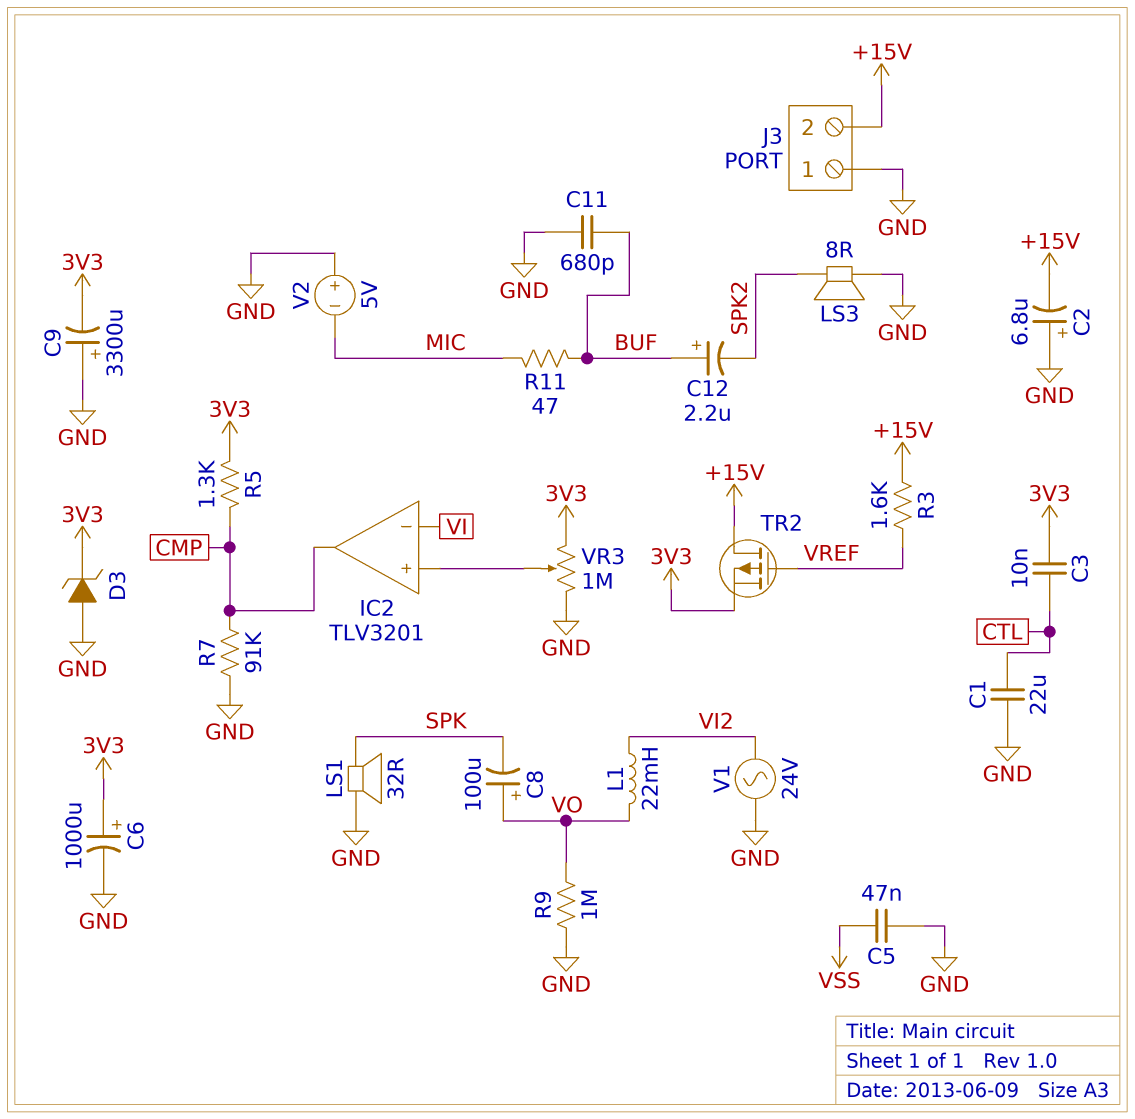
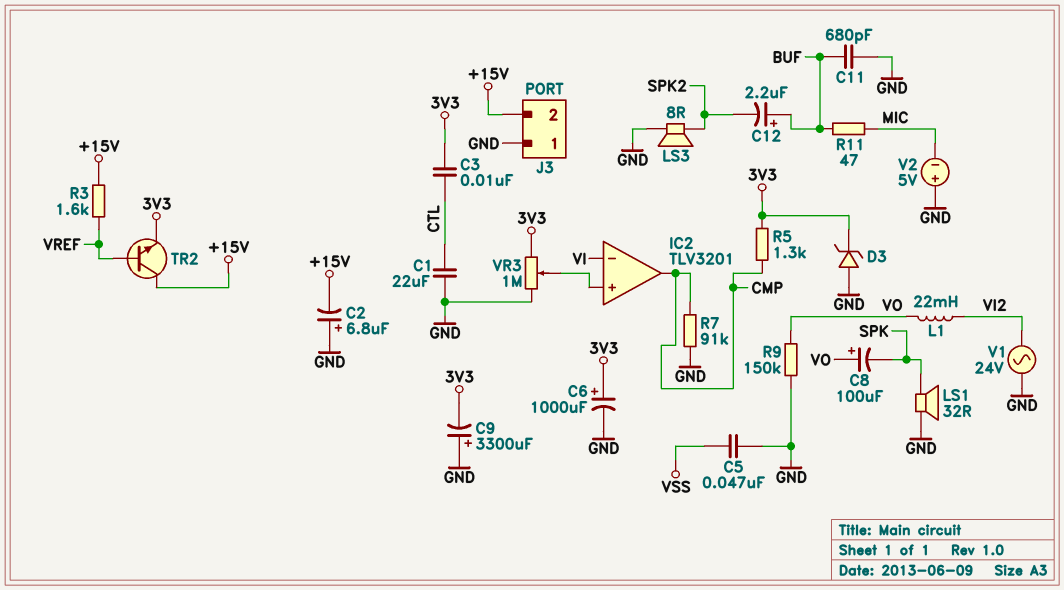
R9: 1M (GND, VO) -> 150k (GND, VO)
TR2: PMOS (G VREF, D +15V, S 3V3) -> NPN (B VREF, C +15V, E 3V3)

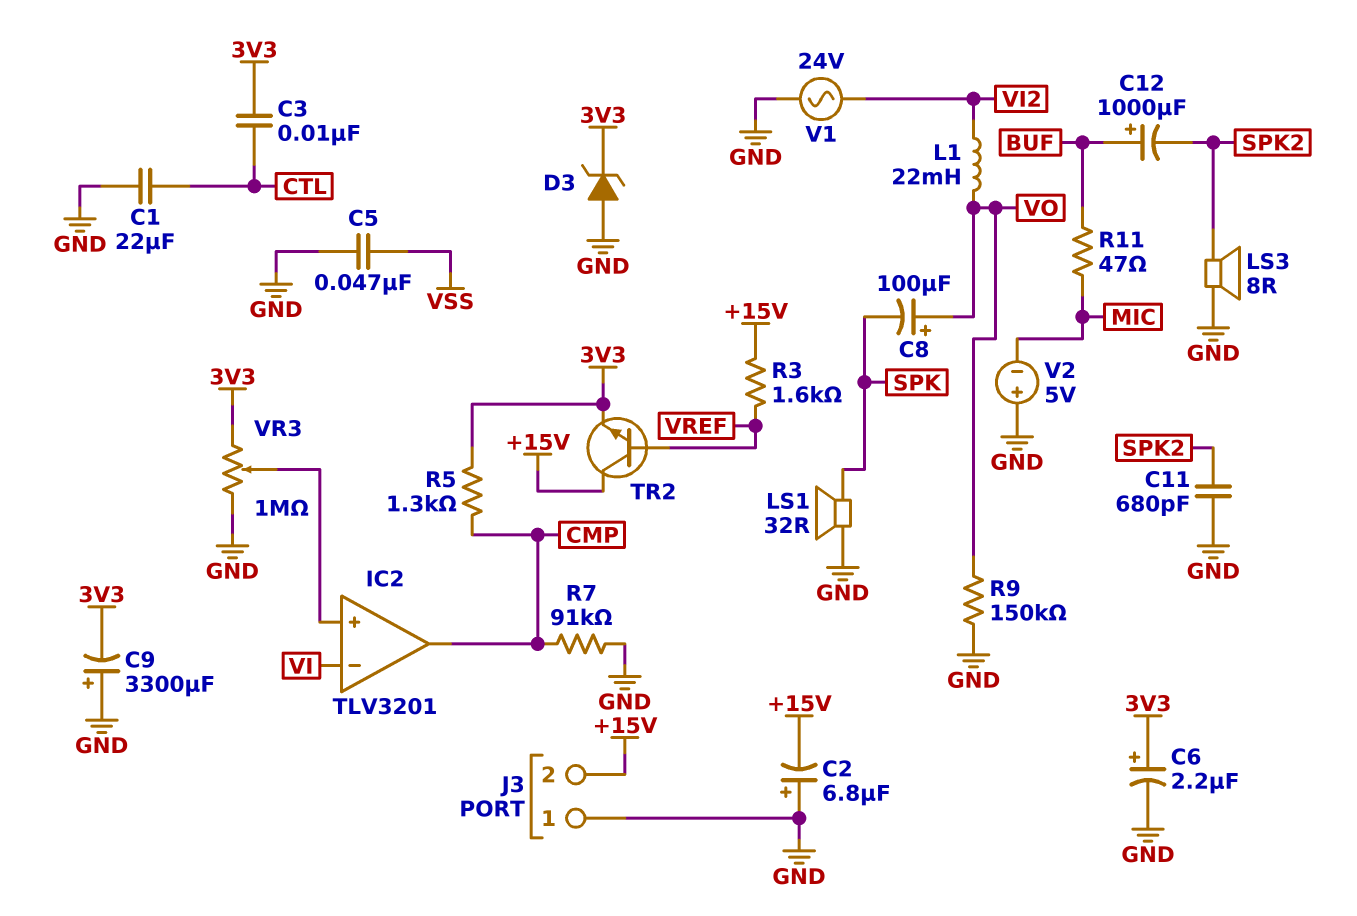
C6: 1000uF (plus 3V3, minus GND) -> 2.2uF (plus 3V3, minus GND)
C11: 680pF (BUF, GND) -> 680pF (GND, SPK2)
C12: 2.2uF (plus BUF, minus SPK2) -> 1000uF (plus BUF, minus SPK2)

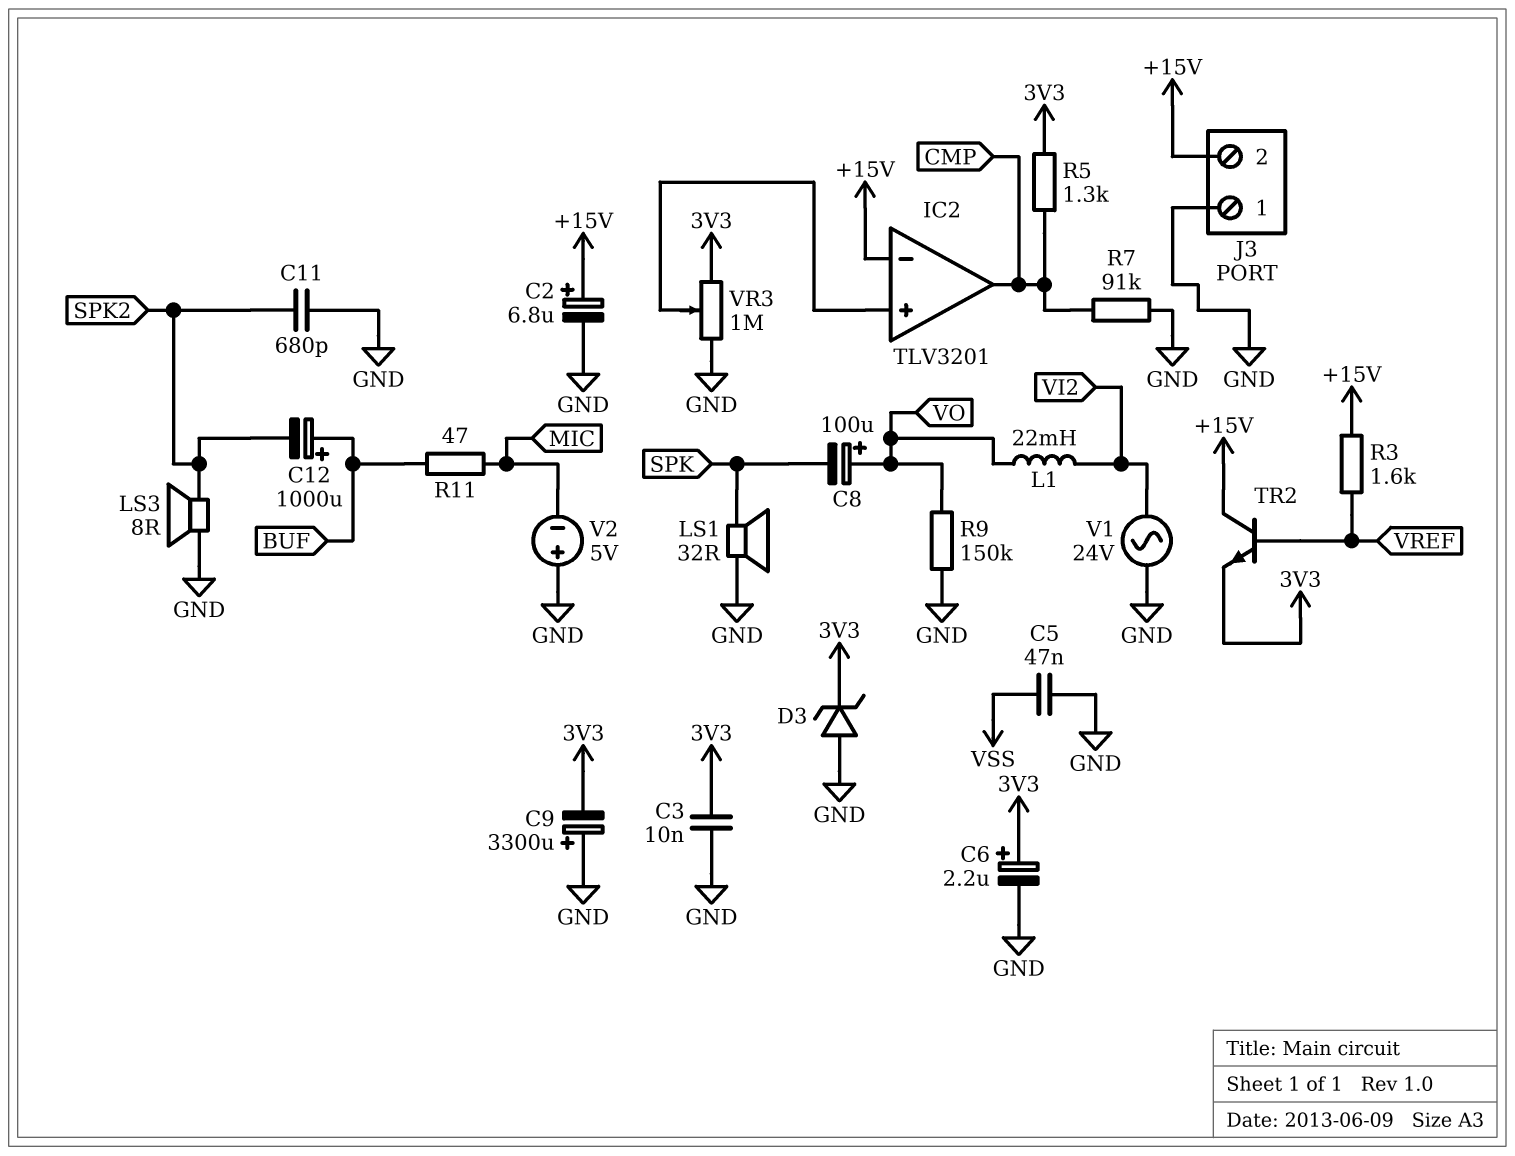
C1: 22uF (CTL, GND) -> none
C2: 6.8uF (plus GND, minus +15V) -> 6.8uF (plus +15V, minus GND)
C3: 10nF (3V3, CTL) -> 10nF (3V3, GND)
IC2 pin in-: VI -> +15V

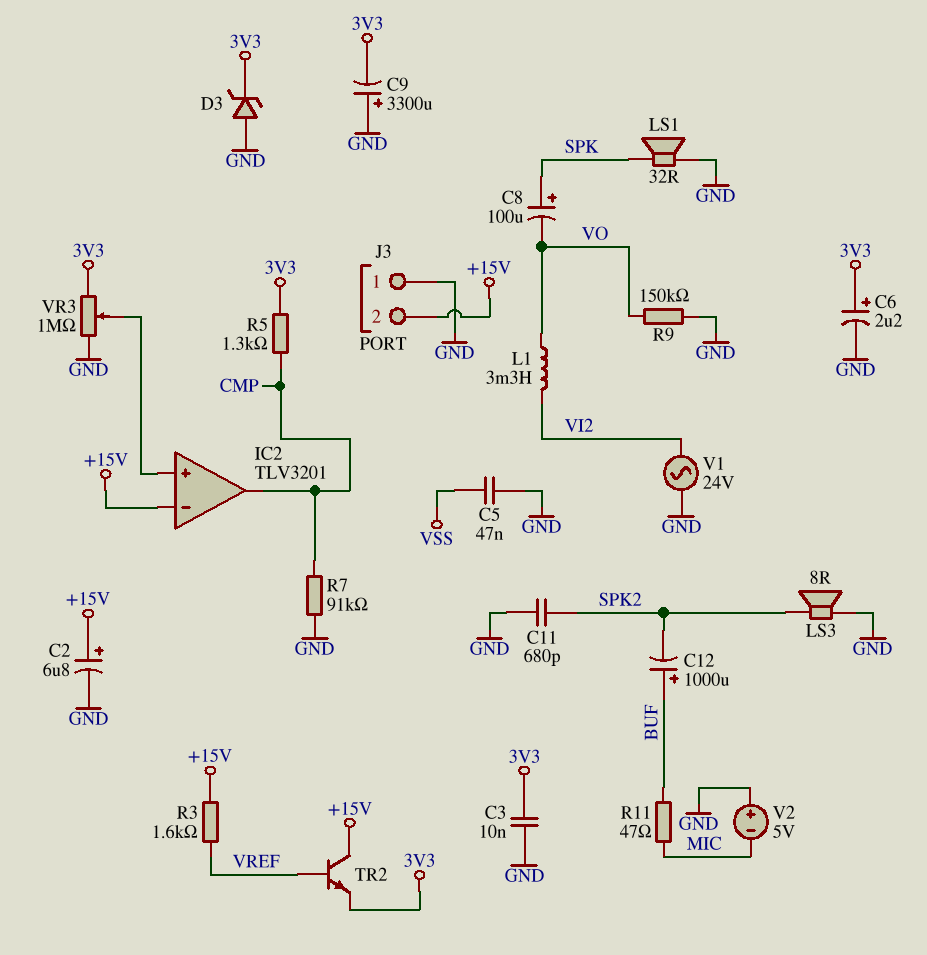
C8: 100uF (plus VO, minus SPK) -> 100uF (plus SPK, minus VO)
L1: 22mH (VI2, VO) -> 3.3mH (VI2, VO)

